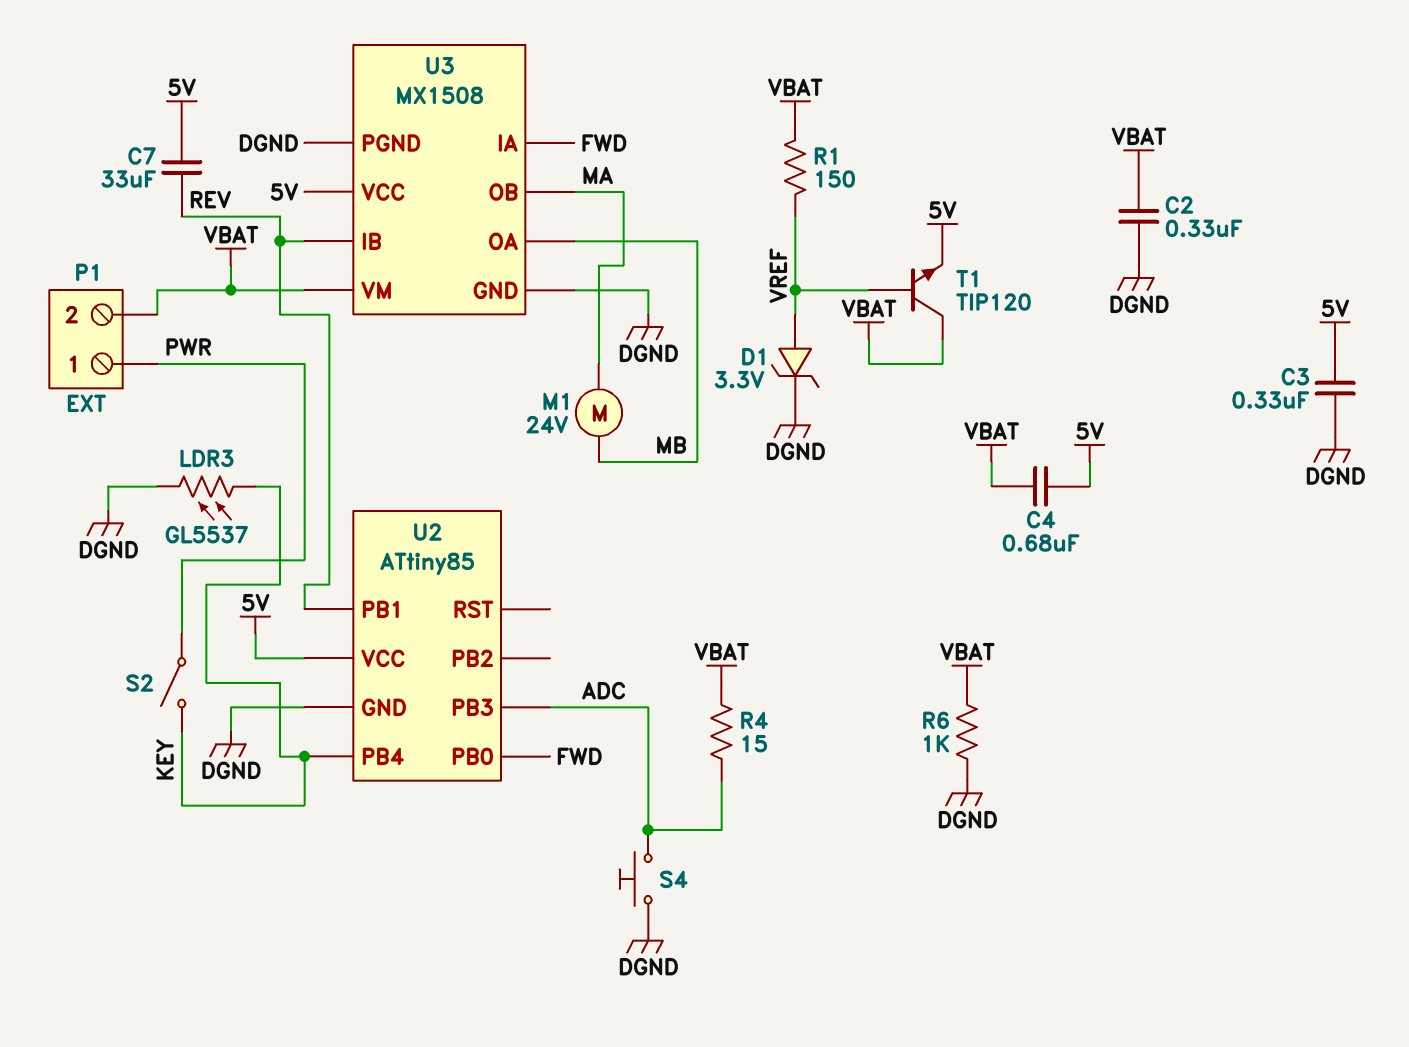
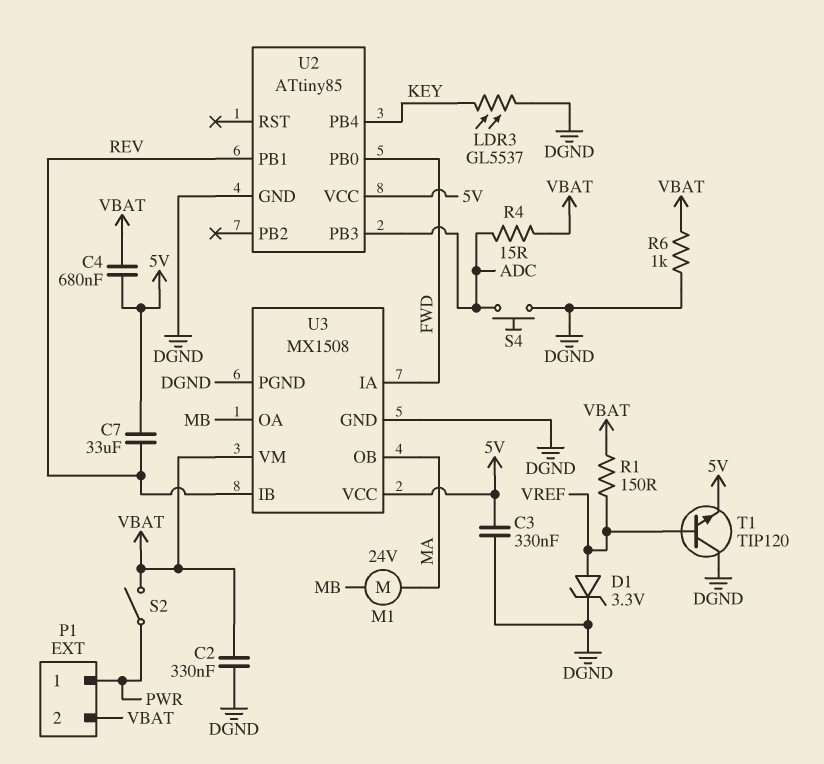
S2: switch (KEY, PWR) -> switch (PWR, VBAT)
T1: NPN TIP120 (B VREF, C VBAT, E 5V) -> NPN TIP120 (B VREF, C DGND, E 5V)

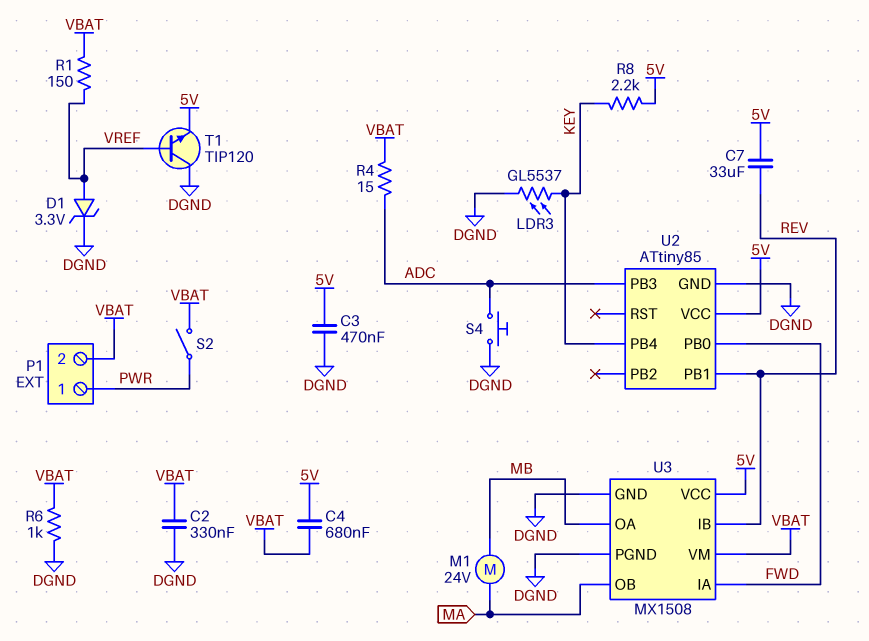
C3: 330nF (5V, DGND) -> 470nF (5V, DGND)
R8: none -> 2.2k (5V, KEY)

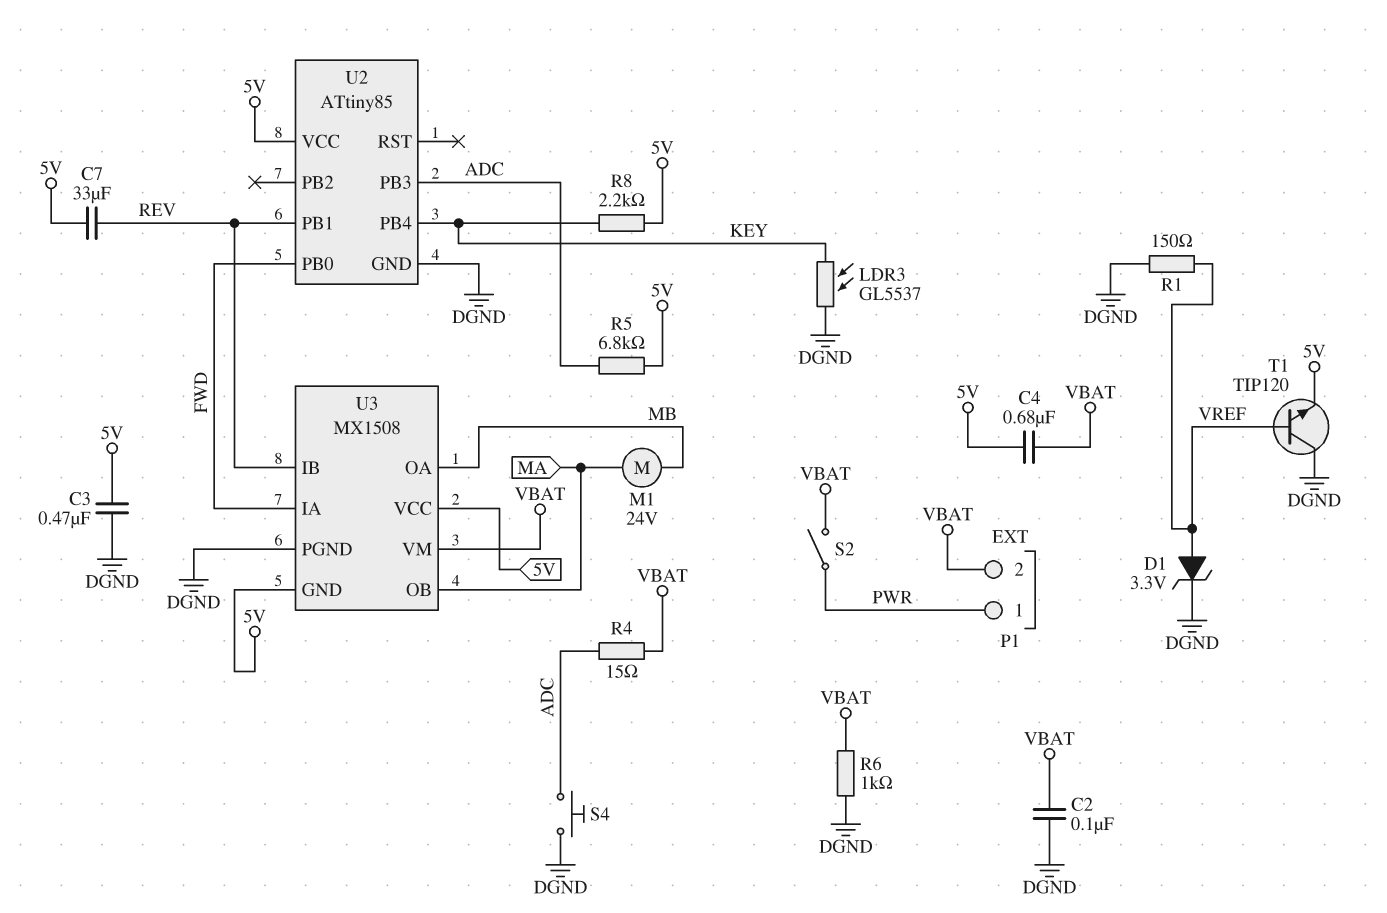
C2: 330nF (DGND, VBAT) -> 100nF (DGND, VBAT)
R1: 150 (VBAT, VREF) -> 150 (DGND, VREF)
R5: none -> 6.8k (5V, ADC)
U3 pin GND: DGND -> 5V

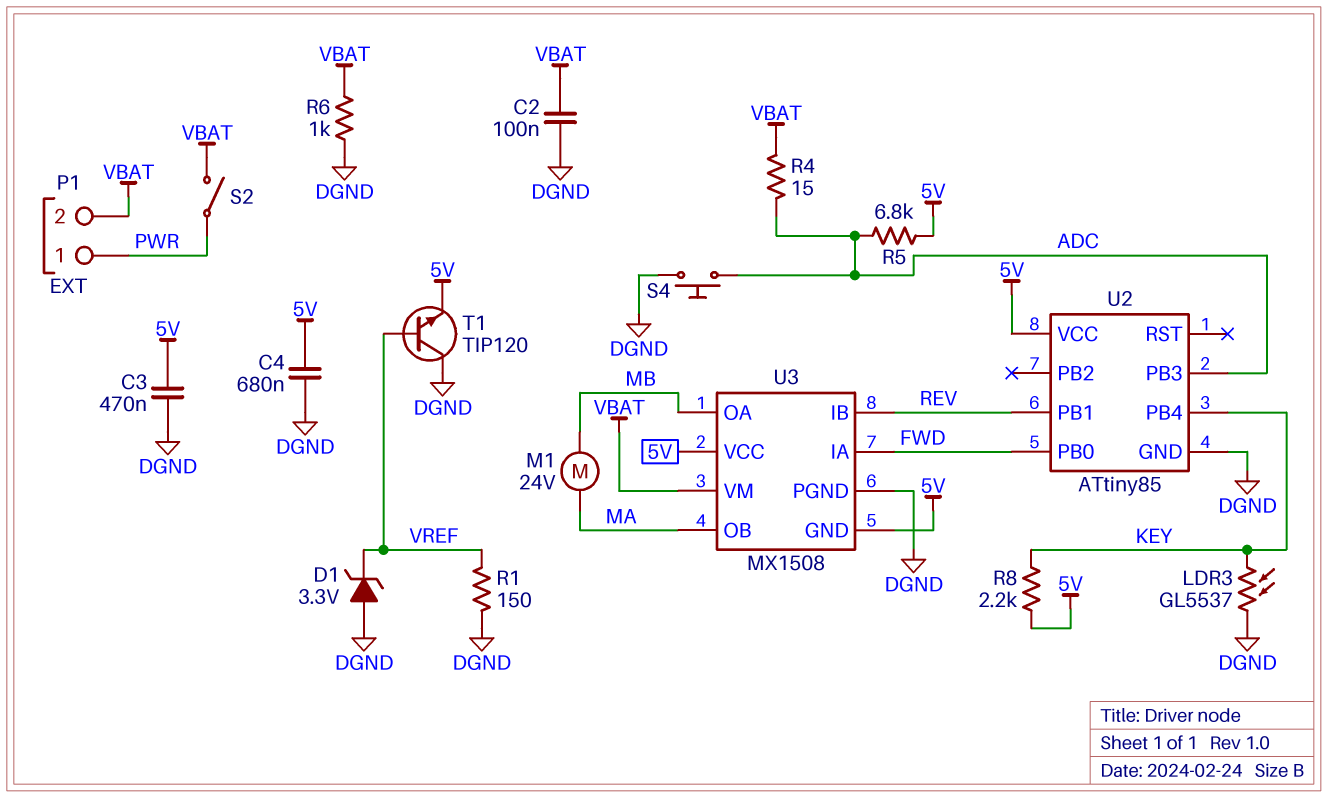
C4: 680nF (5V, VBAT) -> 680nF (5V, DGND)
C7: 33uF (5V, REV) -> none
D1: zener 3.3V (A VREF, K DGND) -> zener 3.3V (A DGND, K VREF)

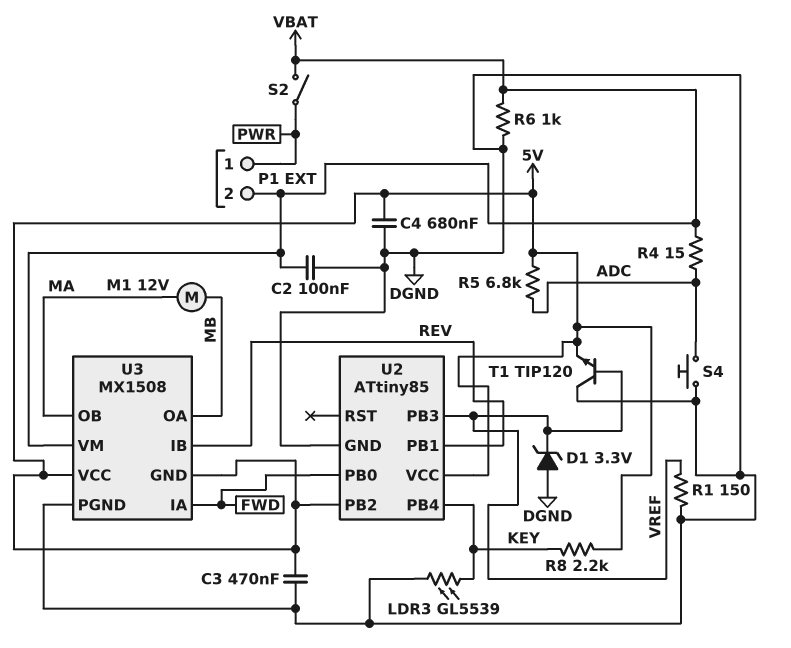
LDR3: GL5537 (DGND, KEY) -> GL5539 (DGND, KEY)
M1: motor 24V (MA, MB) -> motor 12V (MA, MB)
U2 pin PB2: none -> 5V
U2 pin PB3: ADC -> VREF

